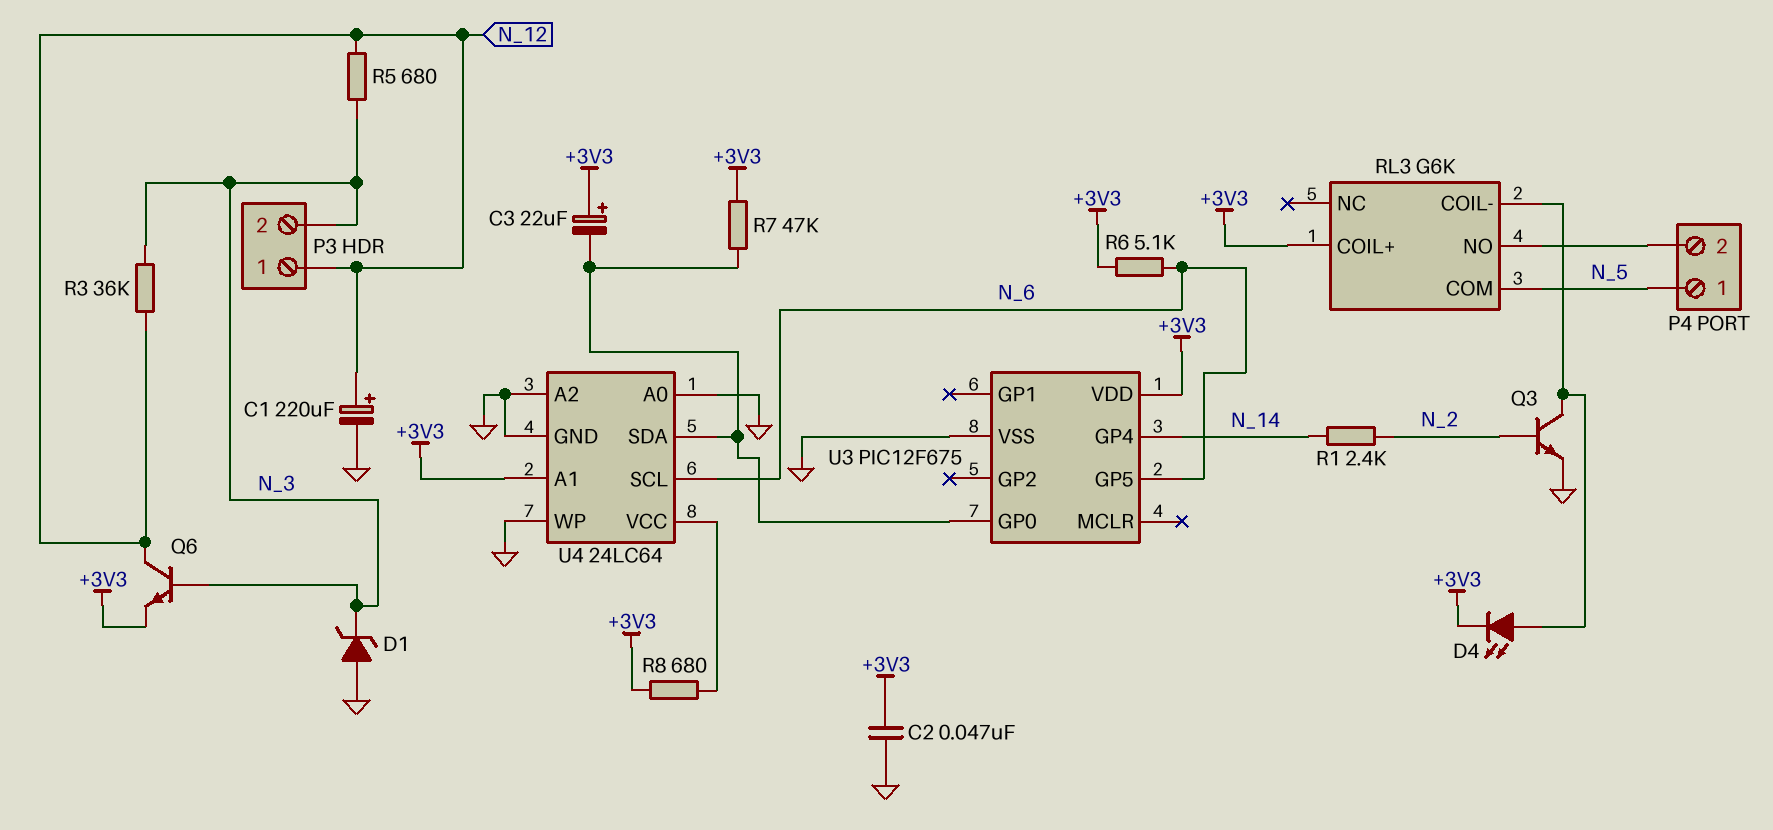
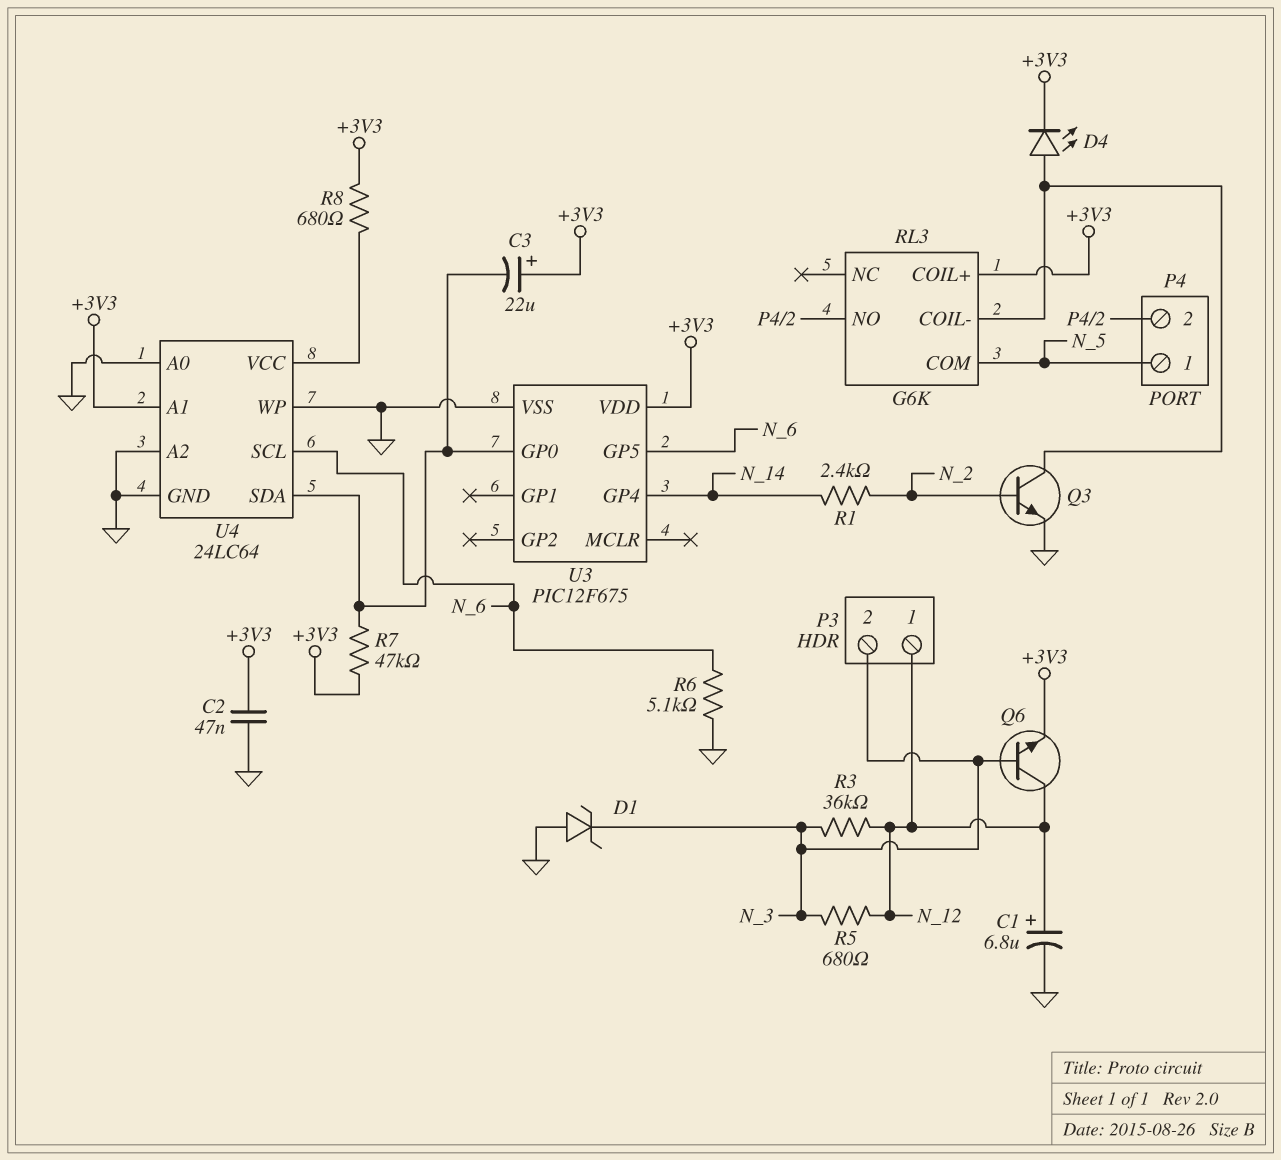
C1: 220uF (plus N_12, minus GND) -> 6.8uF (plus N_12, minus GND)
R6: 5.1k (+3V3, N_6) -> 5.1k (GND, N_6)

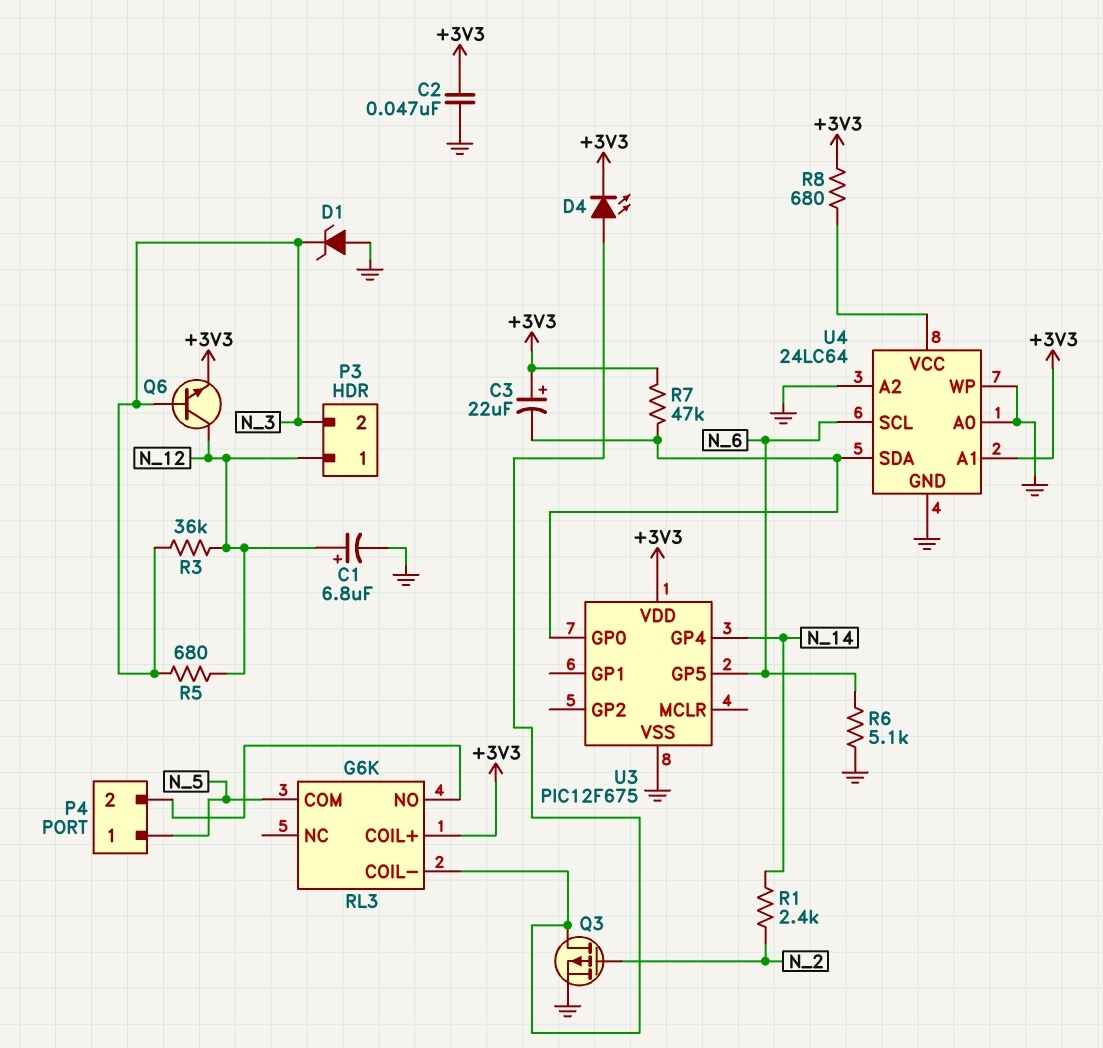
Q3: NPN (B N_2, C RL3/COIL-, E GND) -> PMOS (G N_2, D RL3/COIL-, S GND)

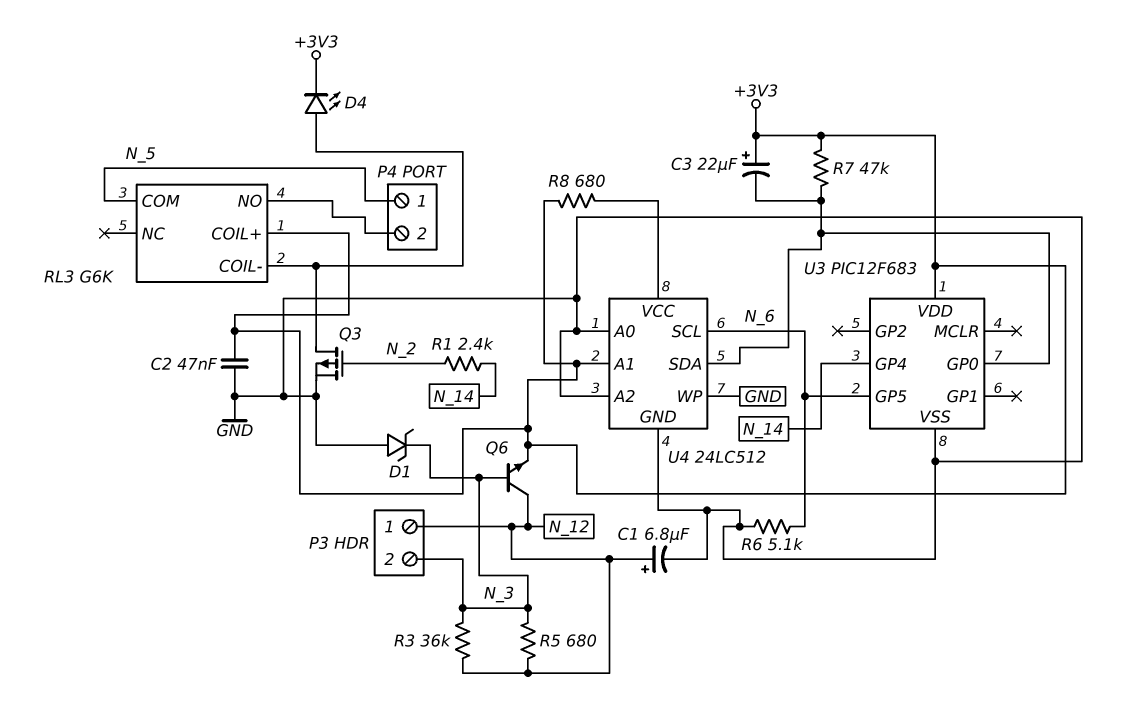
U3: PIC12F675 -> PIC12F683
U4: 24LC64 -> 24LC512

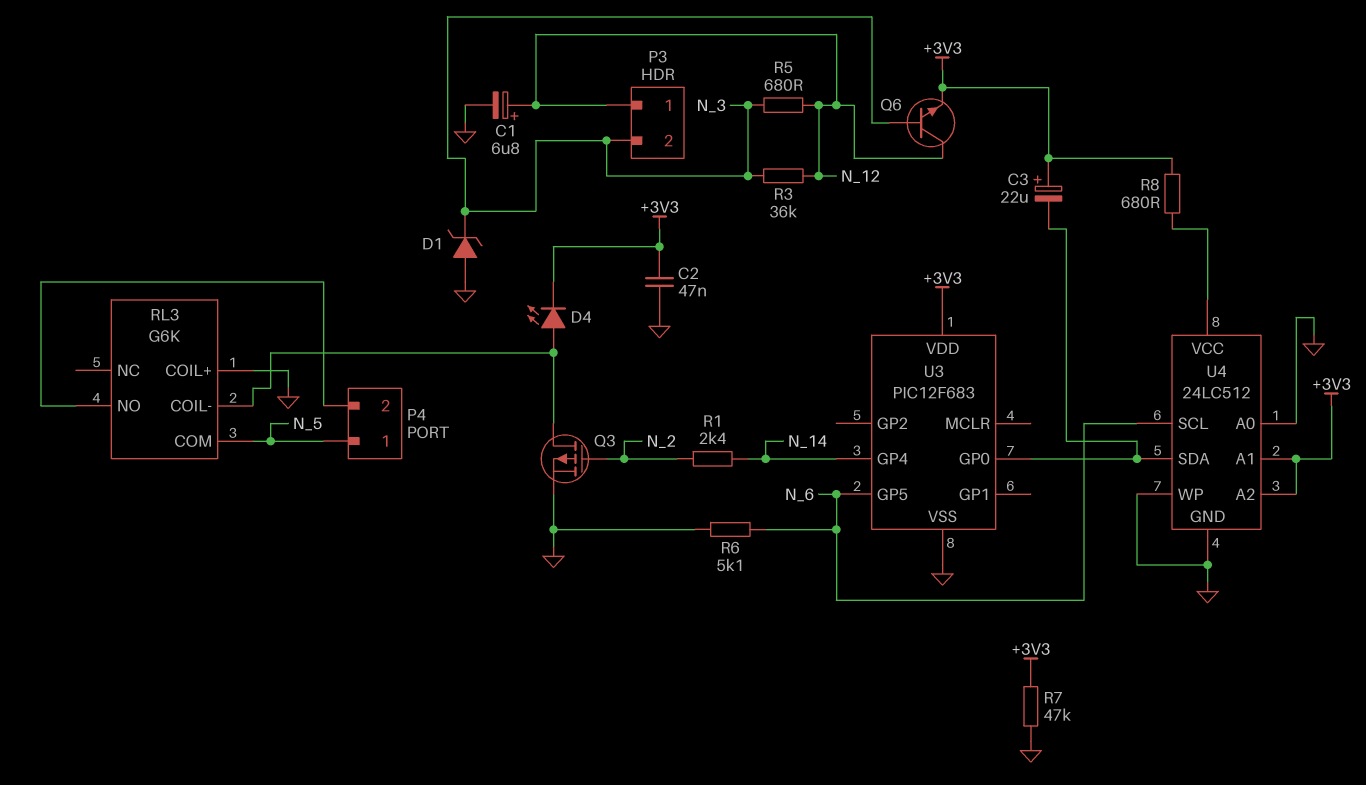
R7: 47k (+3V3, U3/GP0) -> 47k (+3V3, GND)
RL3 pin COIL+: +3V3 -> GND
U4 pin A2: GND -> +3V3

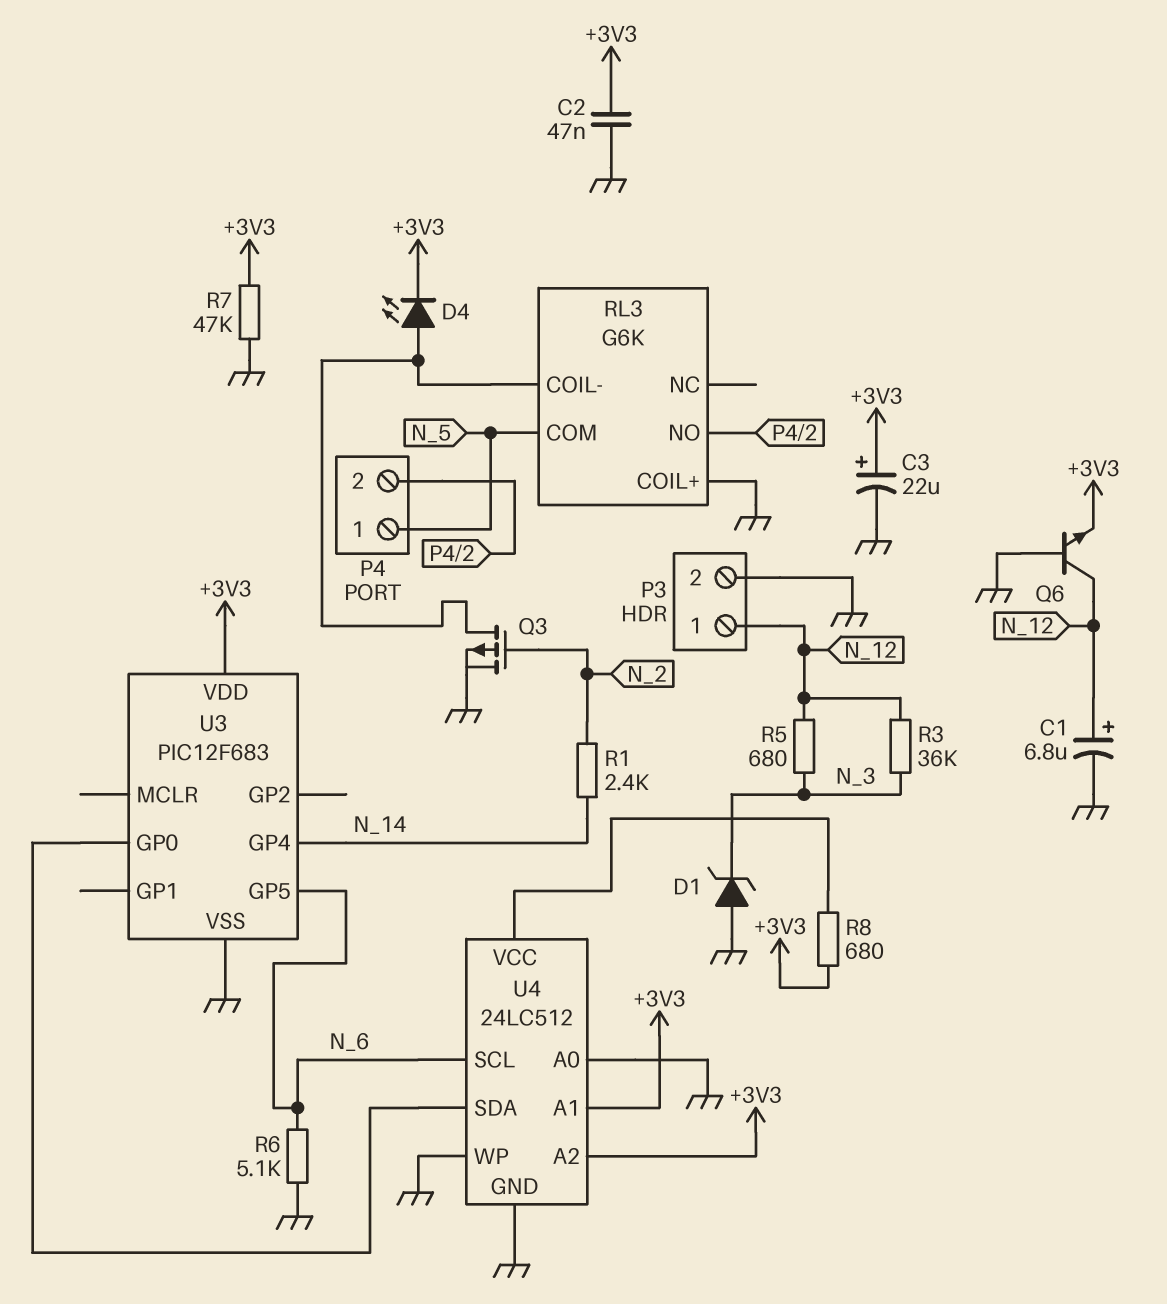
C3: 22uF (plus +3V3, minus U3/GP0) -> 22uF (plus +3V3, minus GND)
P3 pin 2: N_3 -> GND
Q6: NPN (B N_3, C N_12, E +3V3) -> NPN (B GND, C N_12, E +3V3)

